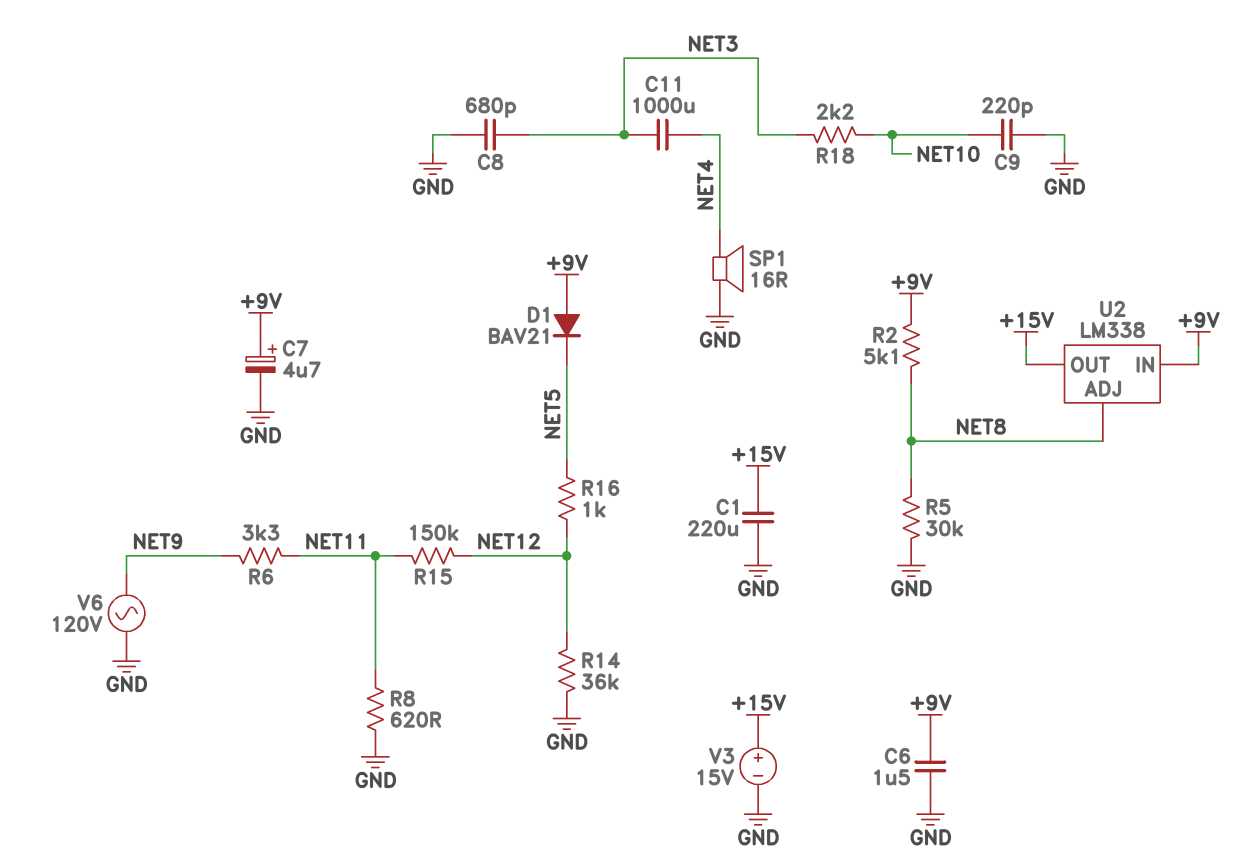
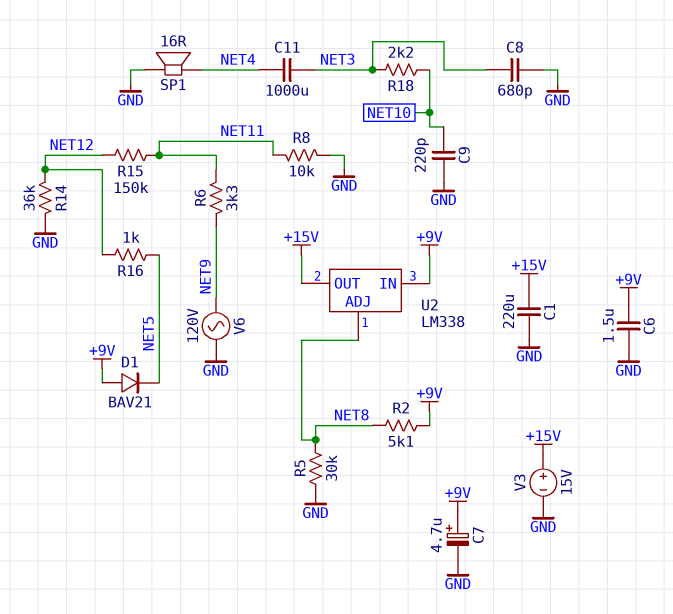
R8: 620 (GND, NET11) -> 10k (GND, NET11)

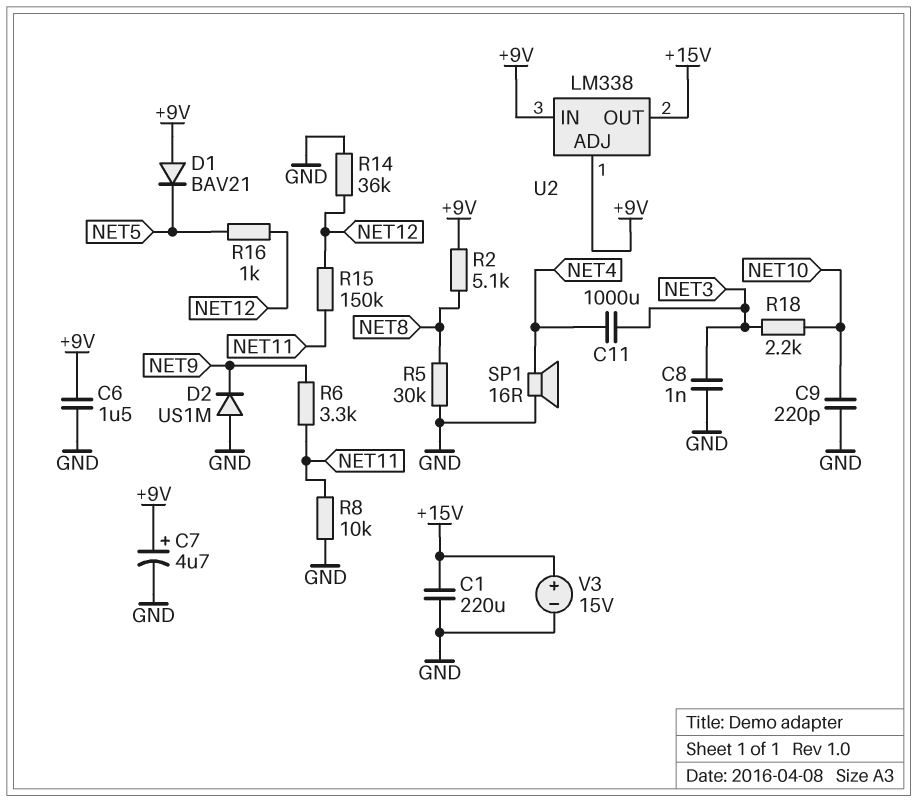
C8: 680pF (GND, NET3) -> 1nF (GND, NET3)
D2: none -> diode US1M (A GND, K NET9)
U2 pin ADJ: NET8 -> +9V
V6: AC 120V (GND, NET9) -> none

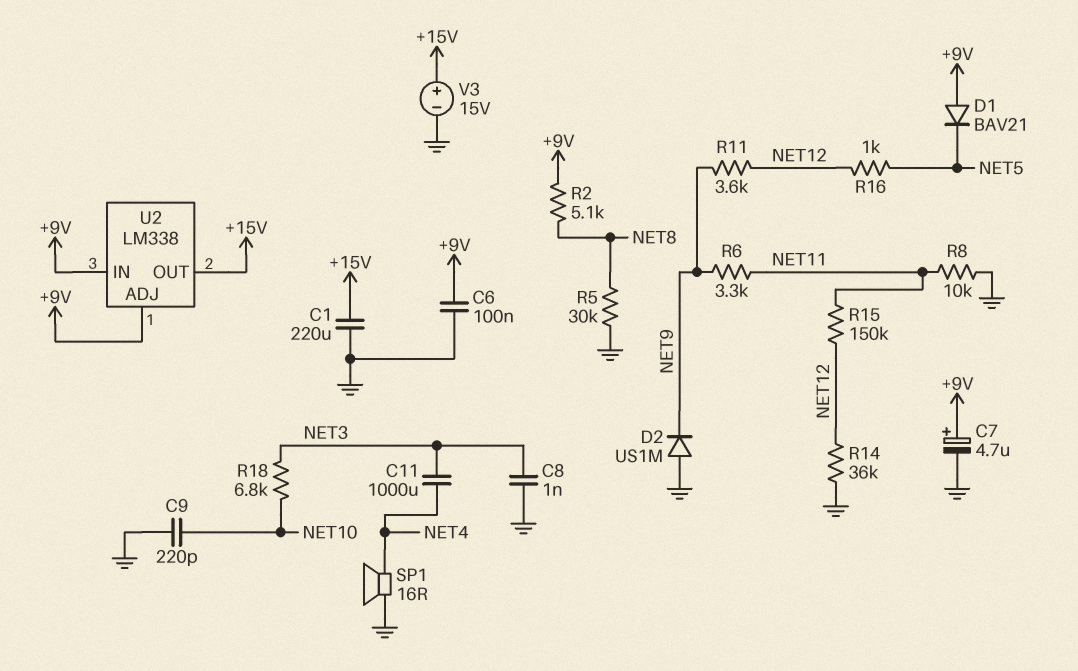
C6: 1.5uF (+9V, GND) -> 100nF (+9V, GND)
R11: none -> 3.6k (NET9, NET12)
R18: 2.2k (NET3, NET10) -> 6.8k (NET3, NET10)

